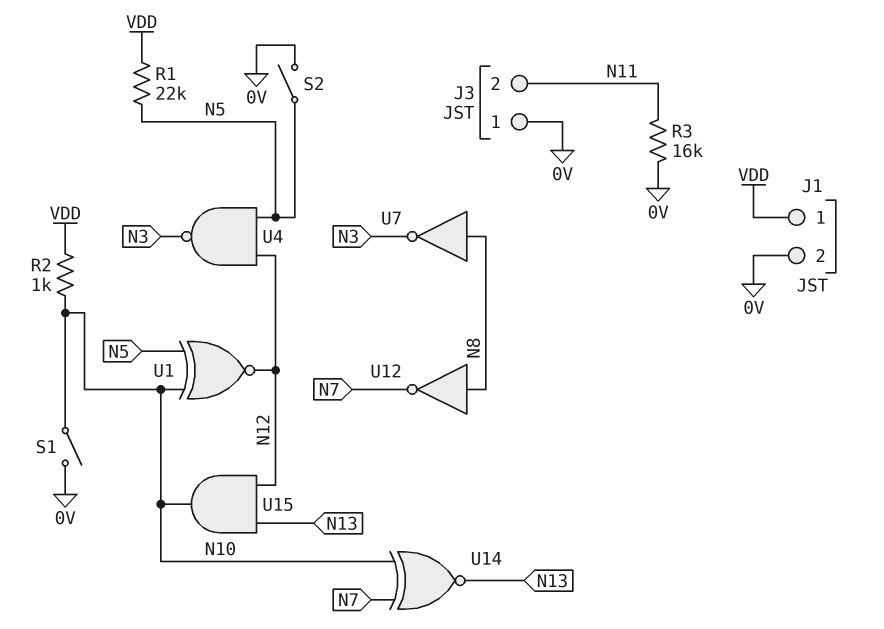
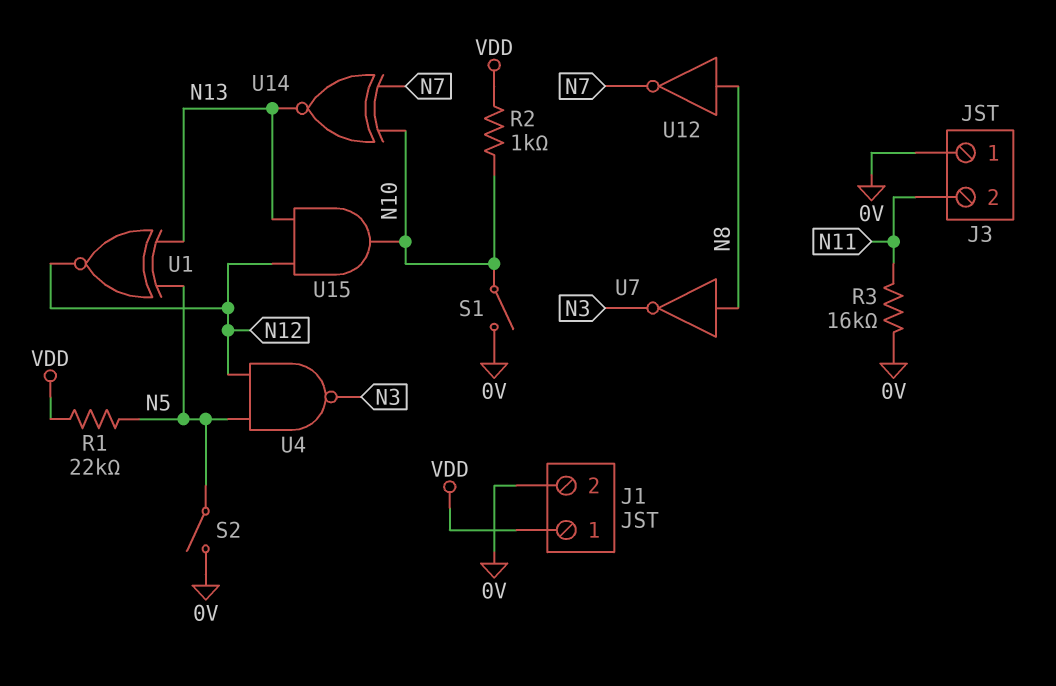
U1: XNOR (in N5, in N10, out N12) -> XNOR (in N5, in N13, out N12)

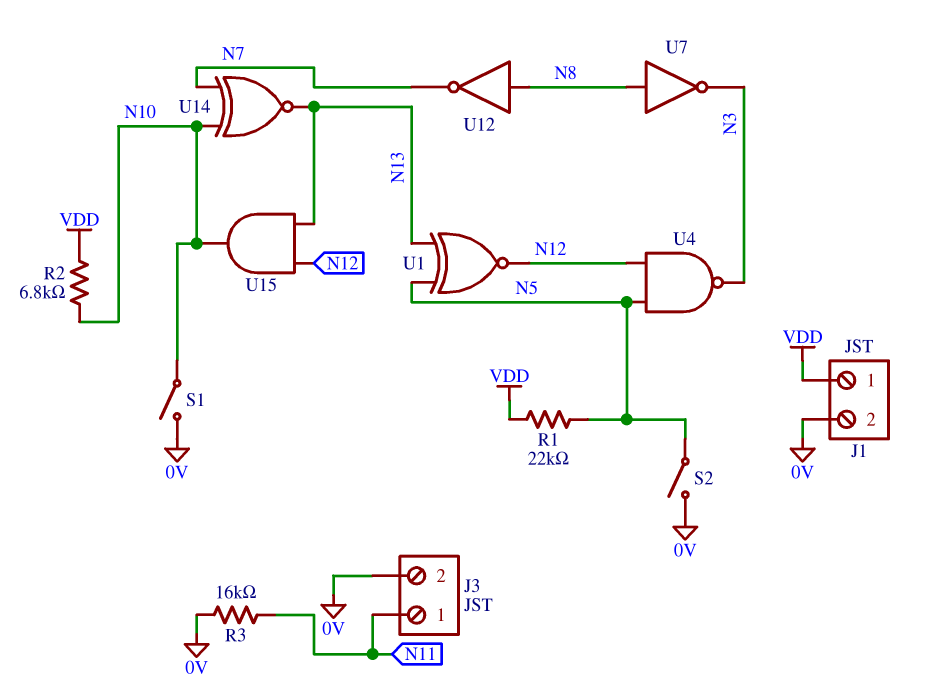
J3 pin 1: 0V -> N11
J3 pin 2: N11 -> 0V
R2: 1k (N10, VDD) -> 6.8k (N10, VDD)

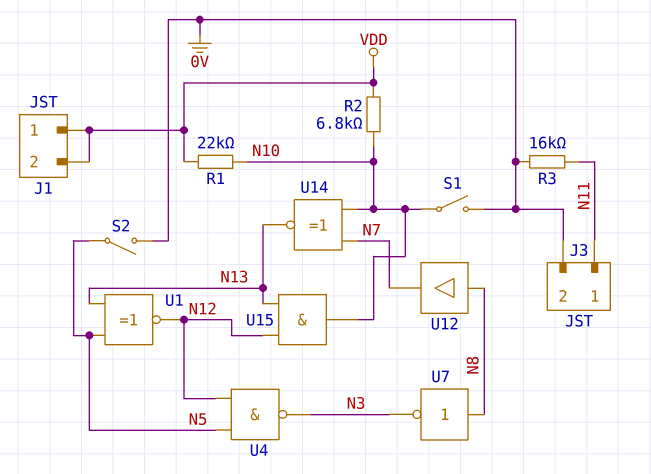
J1 pin 2: 0V -> VDD
R1: 22k (N5, VDD) -> 22k (N10, VDD)
U12: NOT (in N8, out N7) -> buffer (in N8, out N7)

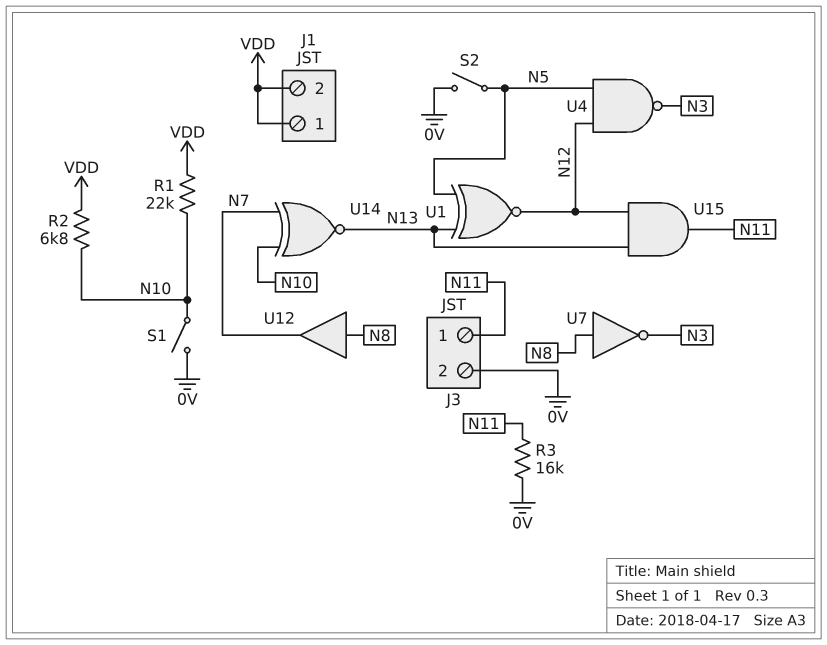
U15: AND (in N12, in N13, out N10) -> AND (in N12, in N13, out N11)

